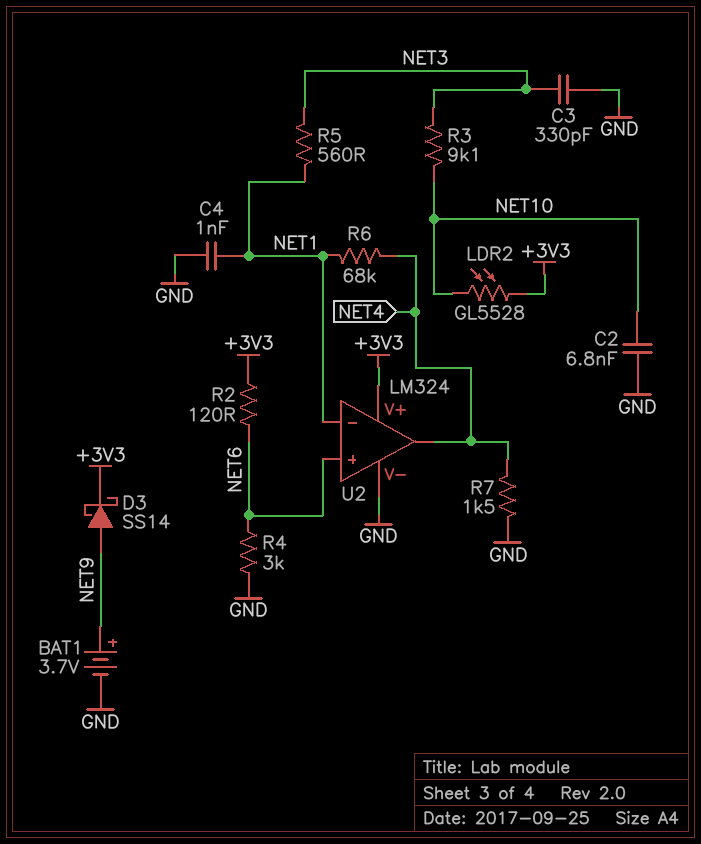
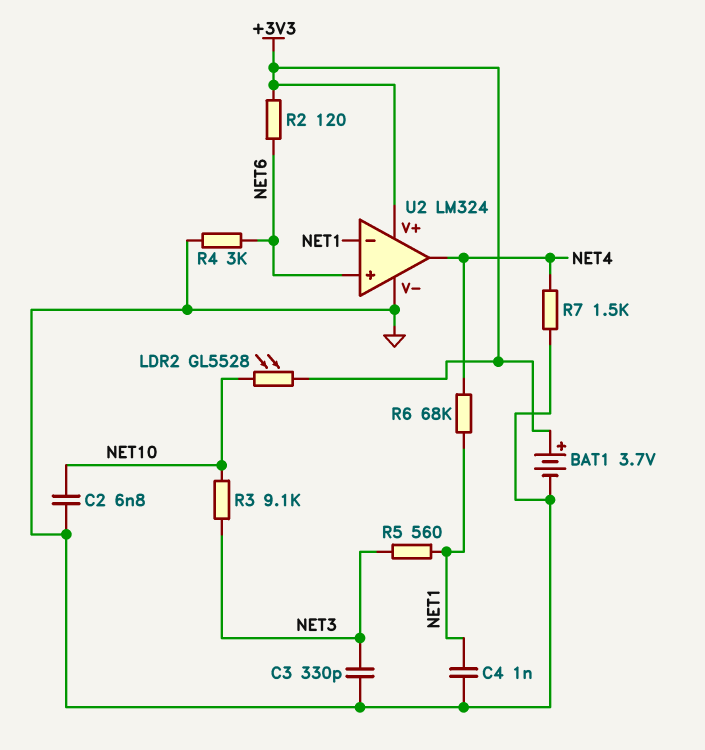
BAT1: 3.7V (plus NET9, minus GND) -> 3.7V (plus +3V3, minus GND)
D3: schottky SS14 (A NET9, K +3V3) -> none

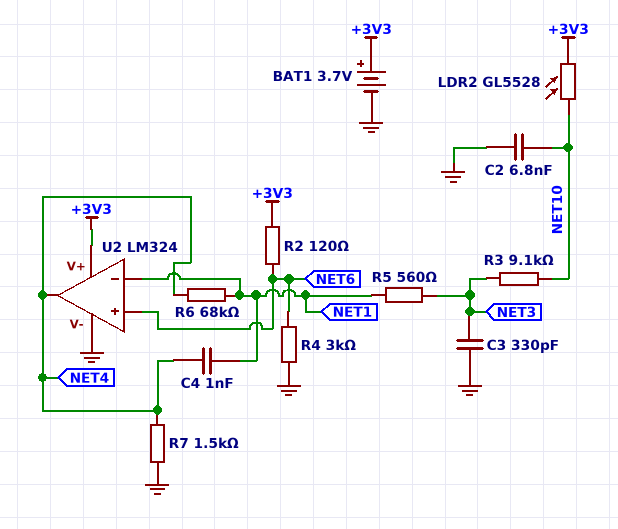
C4: 1nF (GND, NET1) -> 1nF (NET1, NET4)

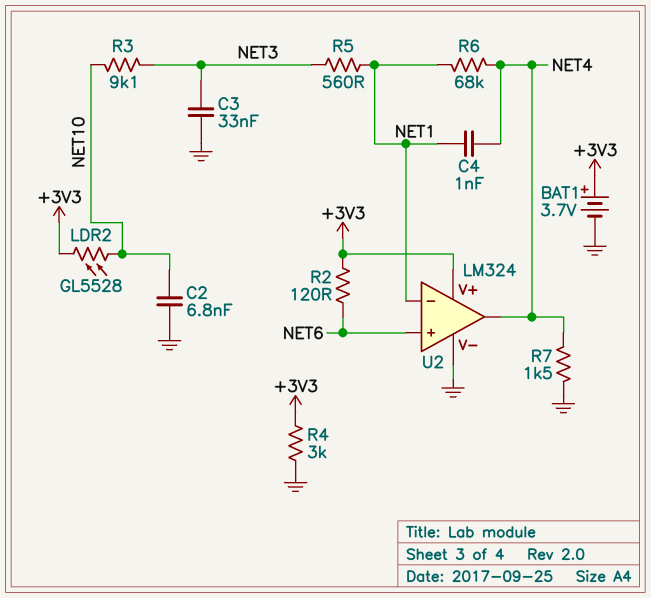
C3: 330pF (GND, NET3) -> 33nF (GND, NET3)
R4: 3k (GND, NET6) -> 3k (+3V3, GND)

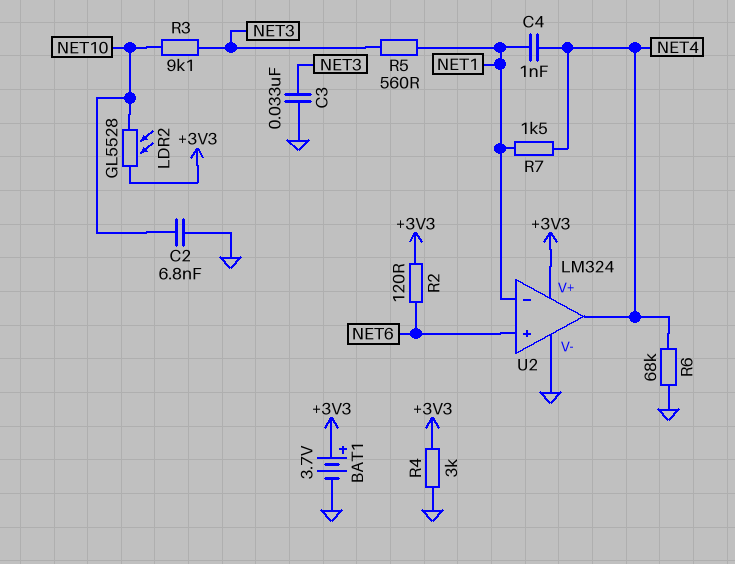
R6: 68k (NET1, NET4) -> 68k (GND, NET4)
R7: 1.5k (GND, NET4) -> 1.5k (NET1, NET4)

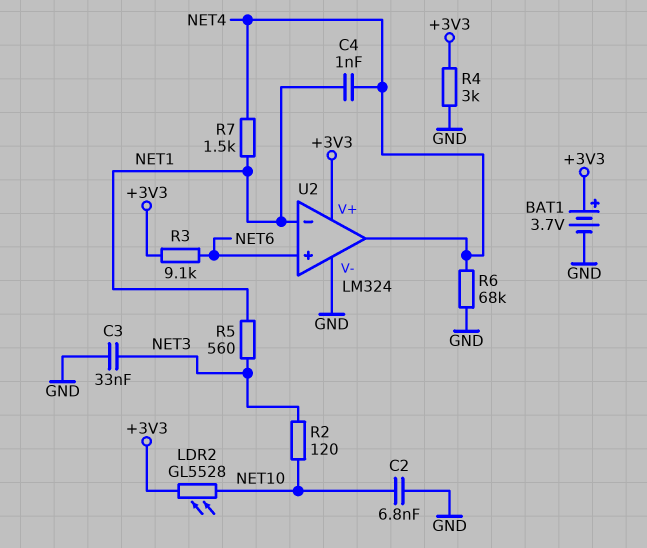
R2: 120 (+3V3, NET6) -> 120 (NET3, NET10)
R3: 9.1k (NET3, NET10) -> 9.1k (+3V3, NET6)

